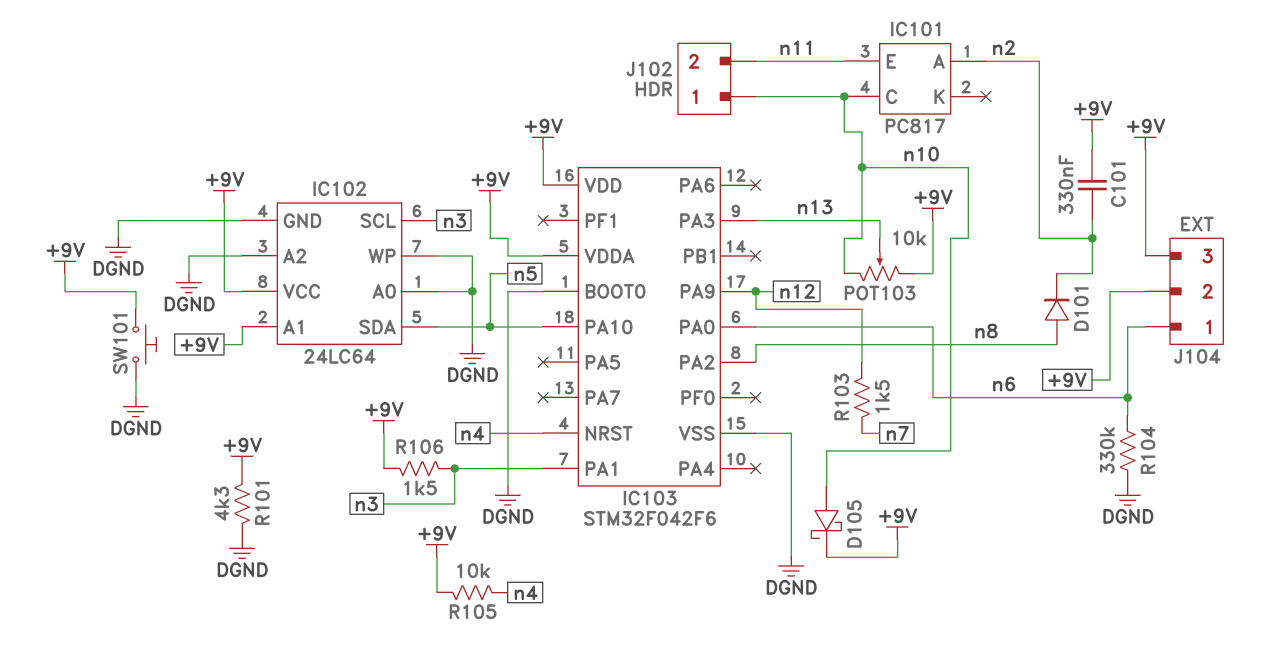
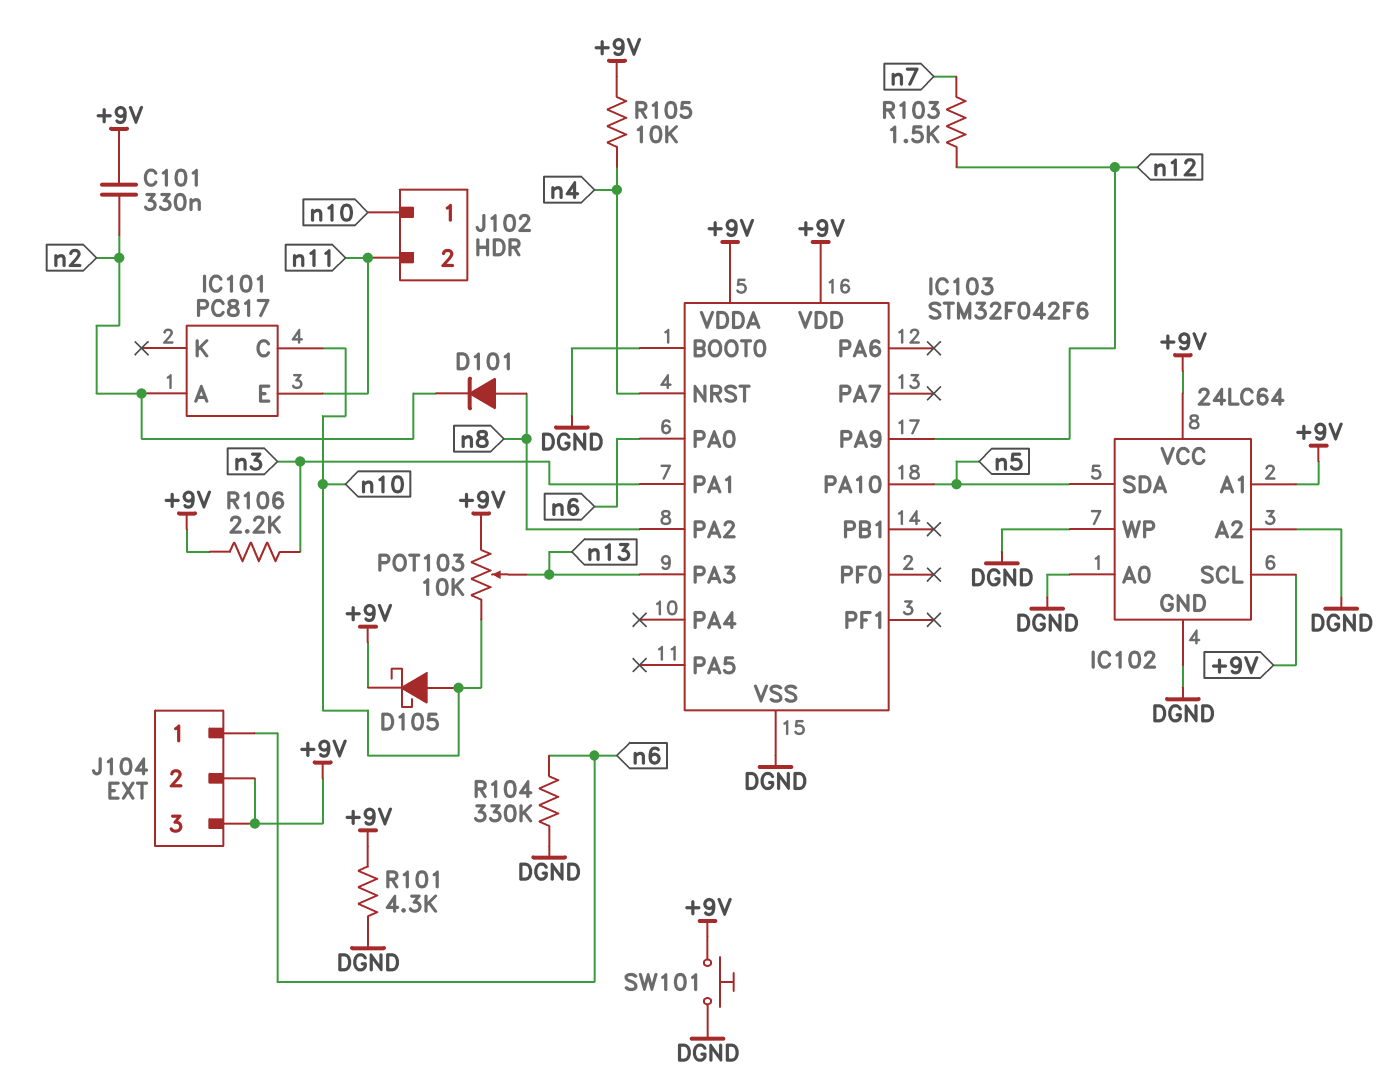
IC102 pin SCL: n3 -> +9V
R106: 1.5k (+9V, n3) -> 2.2k (+9V, n3)

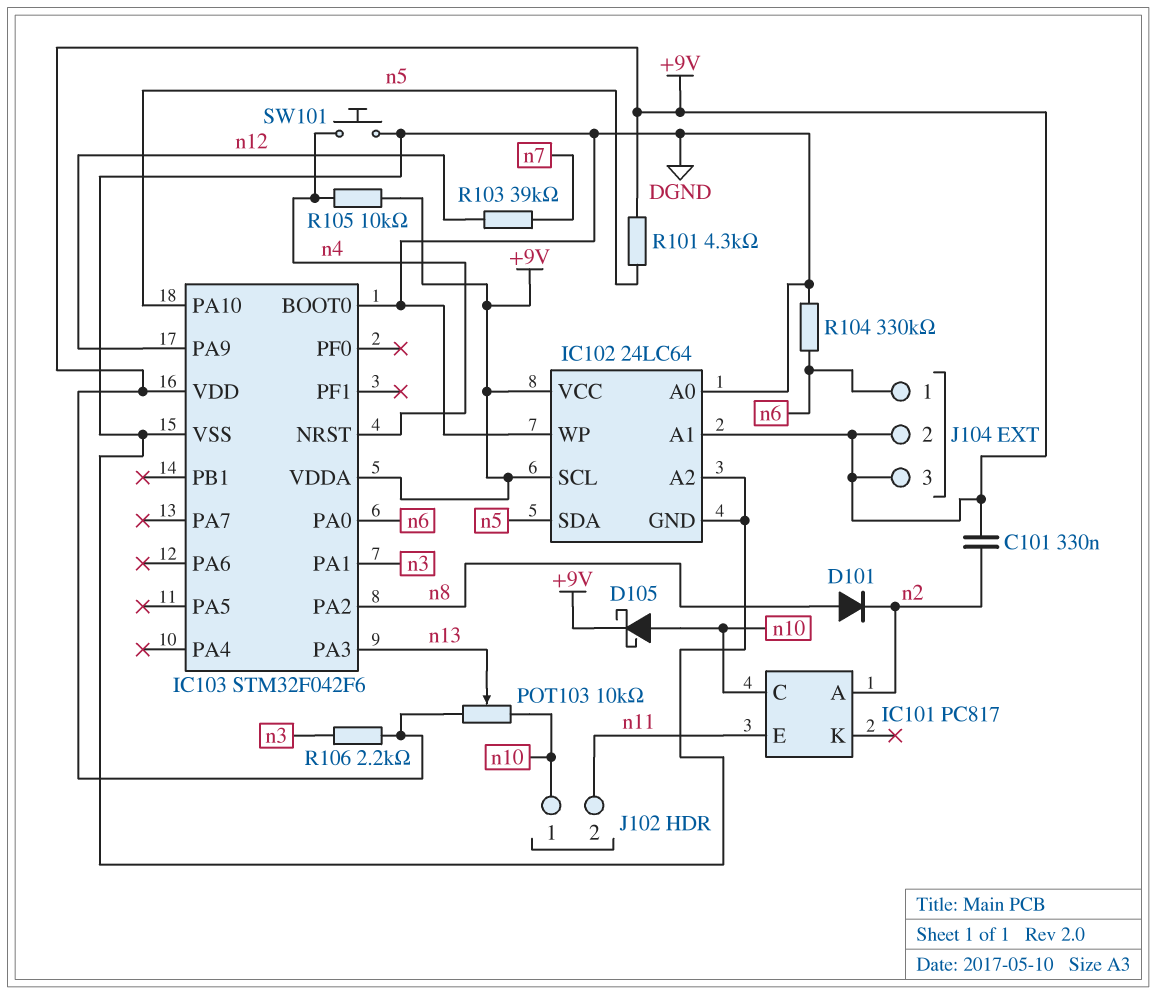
R101: 4.3k (+9V, DGND) -> 4.3k (+9V, n5)
R103: 1.5k (n7, n12) -> 39k (n7, n12)
SW101: button (+9V, DGND) -> button (DGND, n4)

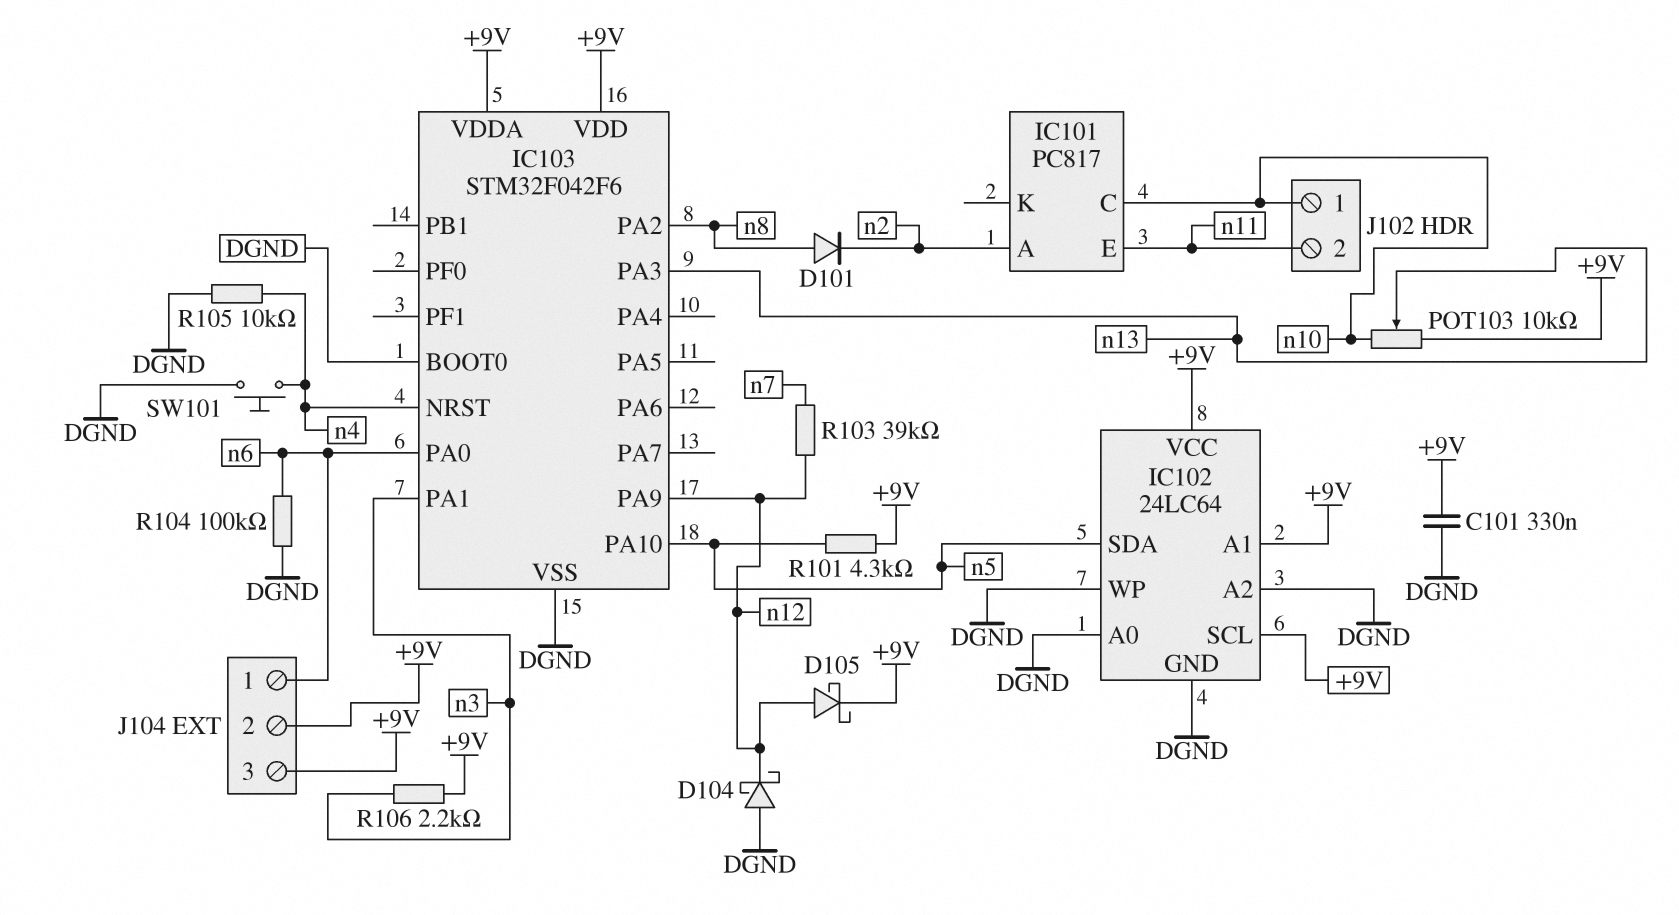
C101: 330nF (+9V, n2) -> 330nF (+9V, DGND)
D104: none -> schottky (A DGND, K n12)
D105: schottky (A n10, K +9V) -> schottky (A n12, K +9V)
R104: 330k (DGND, n6) -> 100k (DGND, n6)
R105: 10k (+9V, n4) -> 10k (DGND, n4)

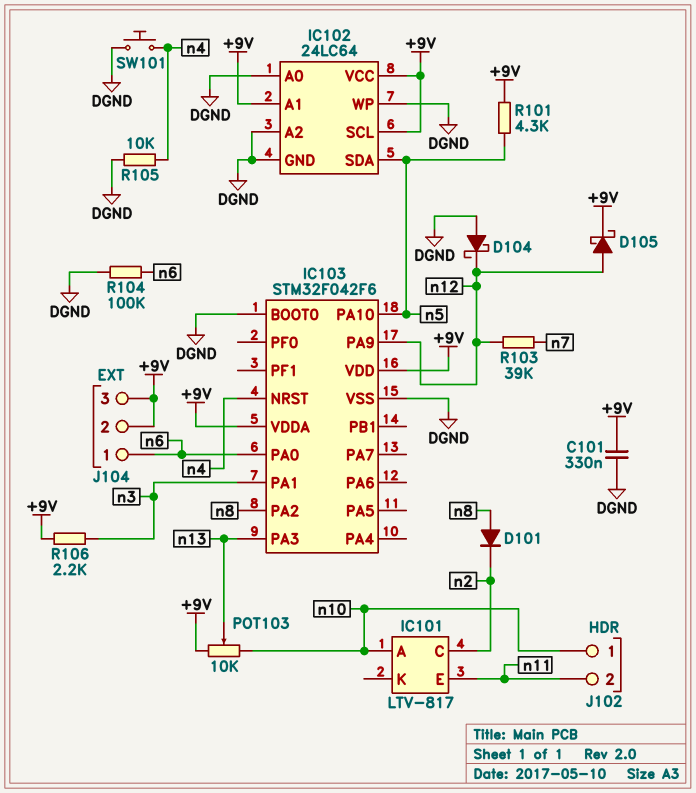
IC101: PC817 -> LTV-817
IC101 pin A: n2 -> n10
IC101 pin C: n10 -> n2

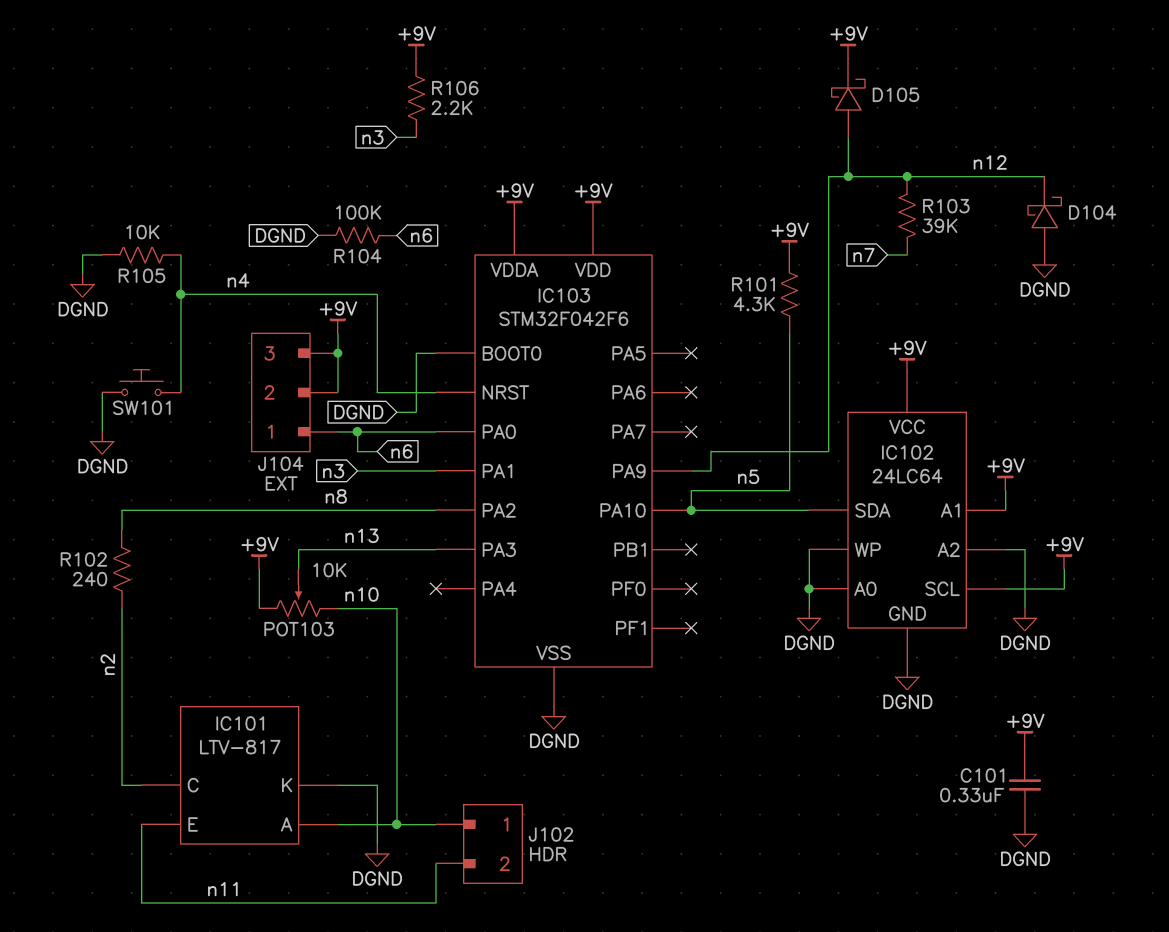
D101: diode (A n8, K n2) -> none
IC101 pin K: none -> DGND
R102: none -> 240 (n2, n8)

